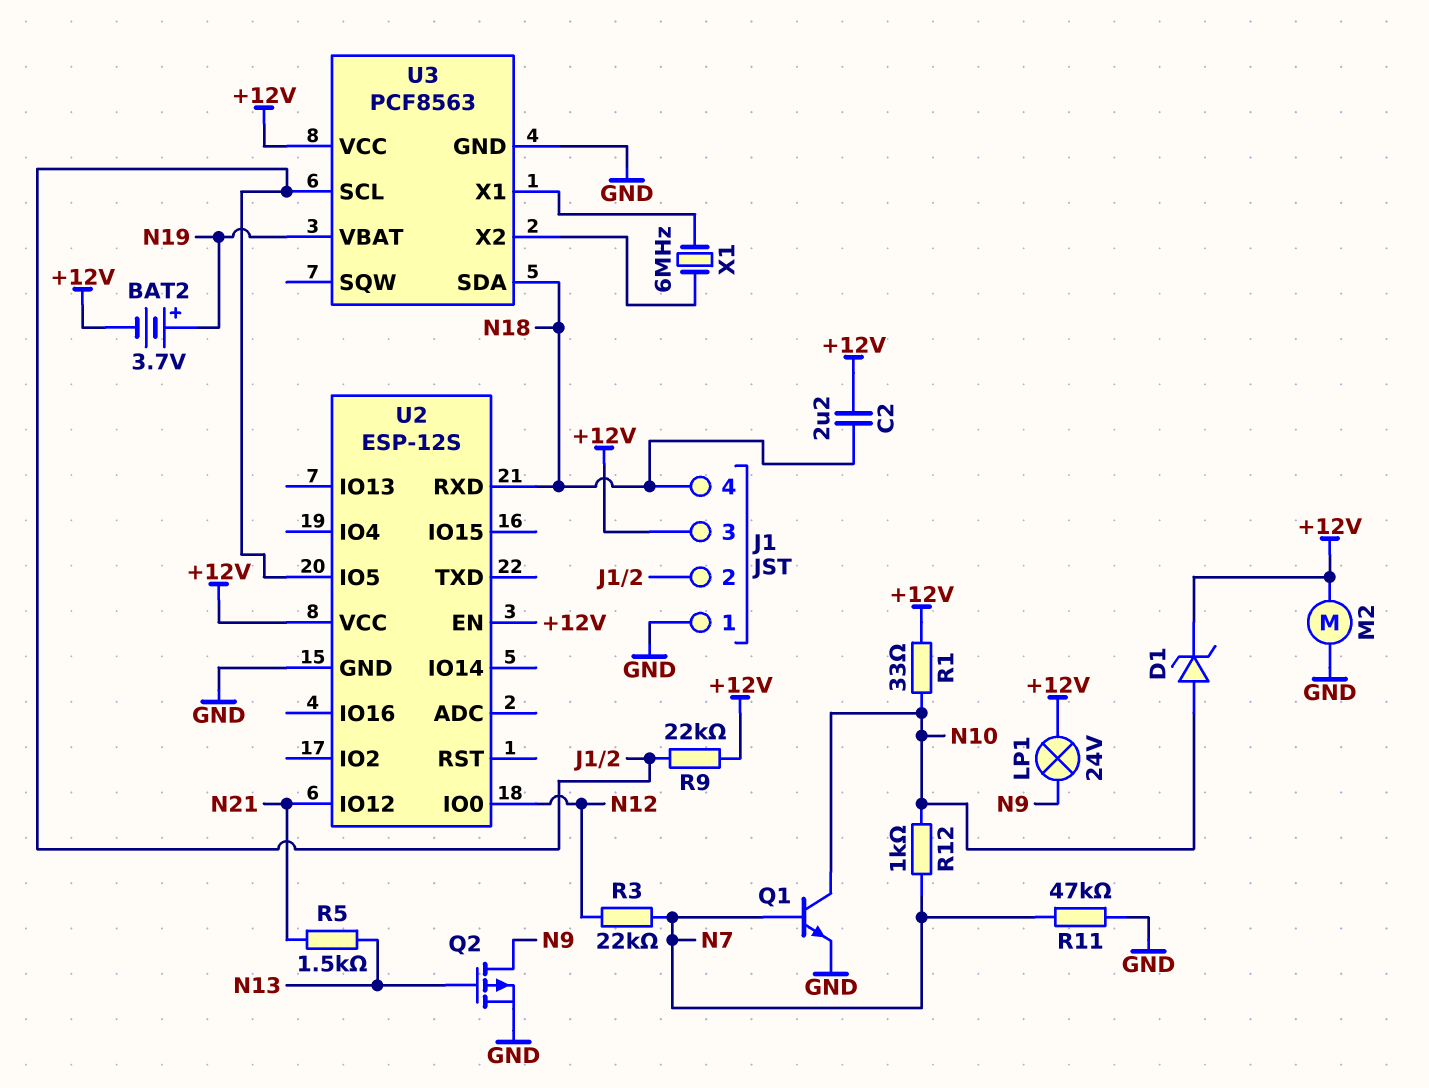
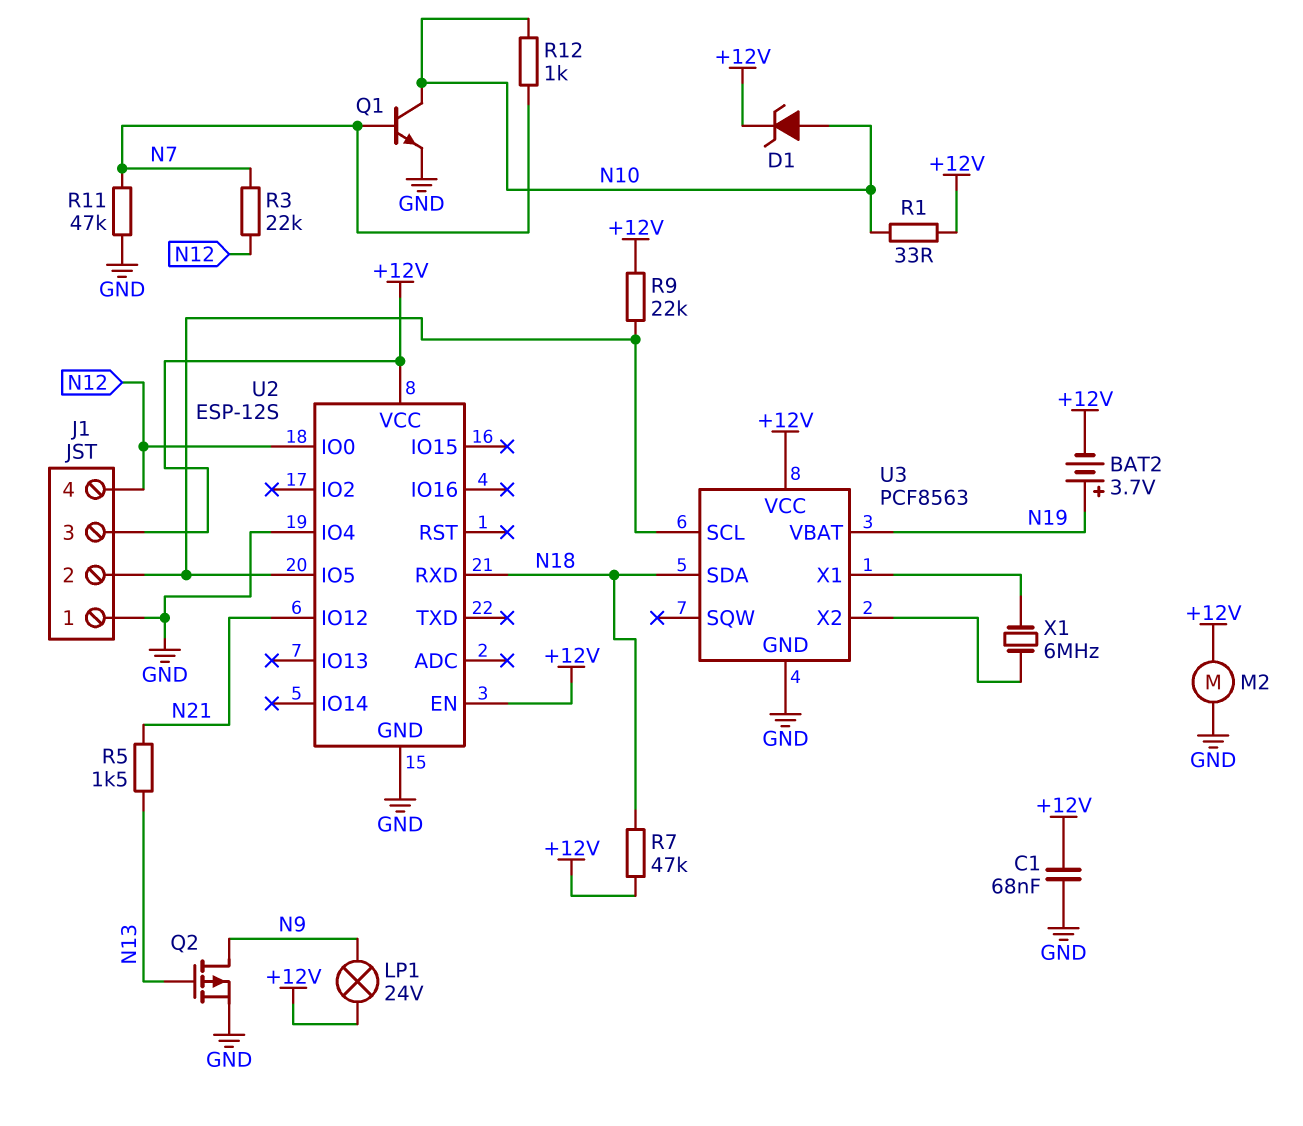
C1: none -> 68nF (+12V, GND)
C2: 2.2uF (+12V, N18) -> none
J1 pin 4: N18 -> N12
R7: none -> 47k (+12V, N18)
U2 pin IO4: none -> GND

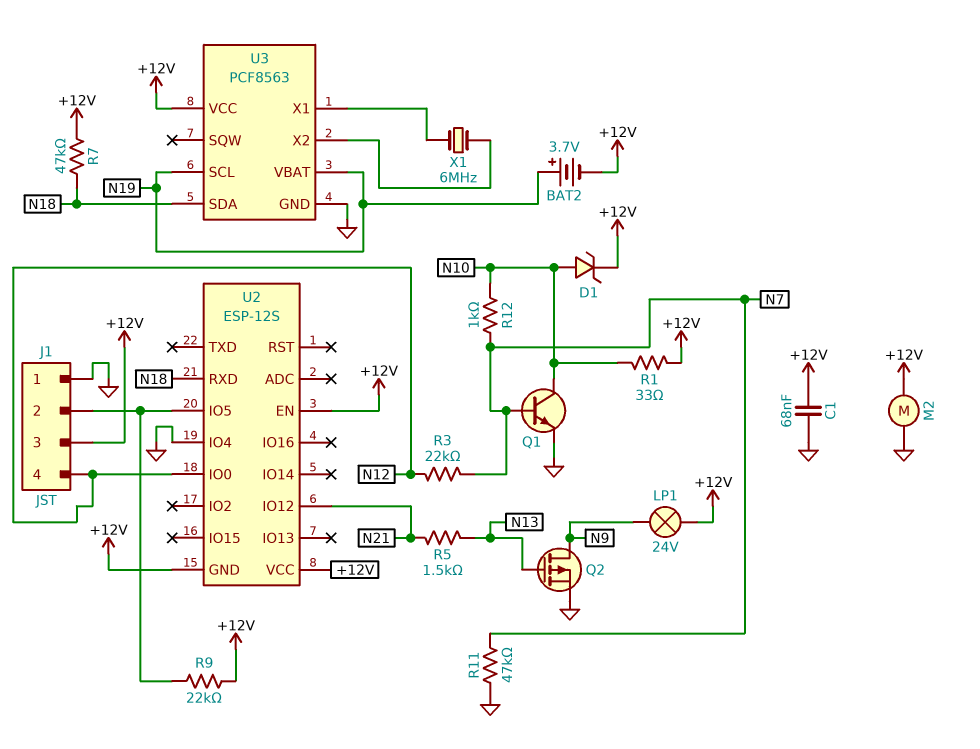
U2 pin GND: GND -> +12V
U3 pin SCL: J1/2 -> N19

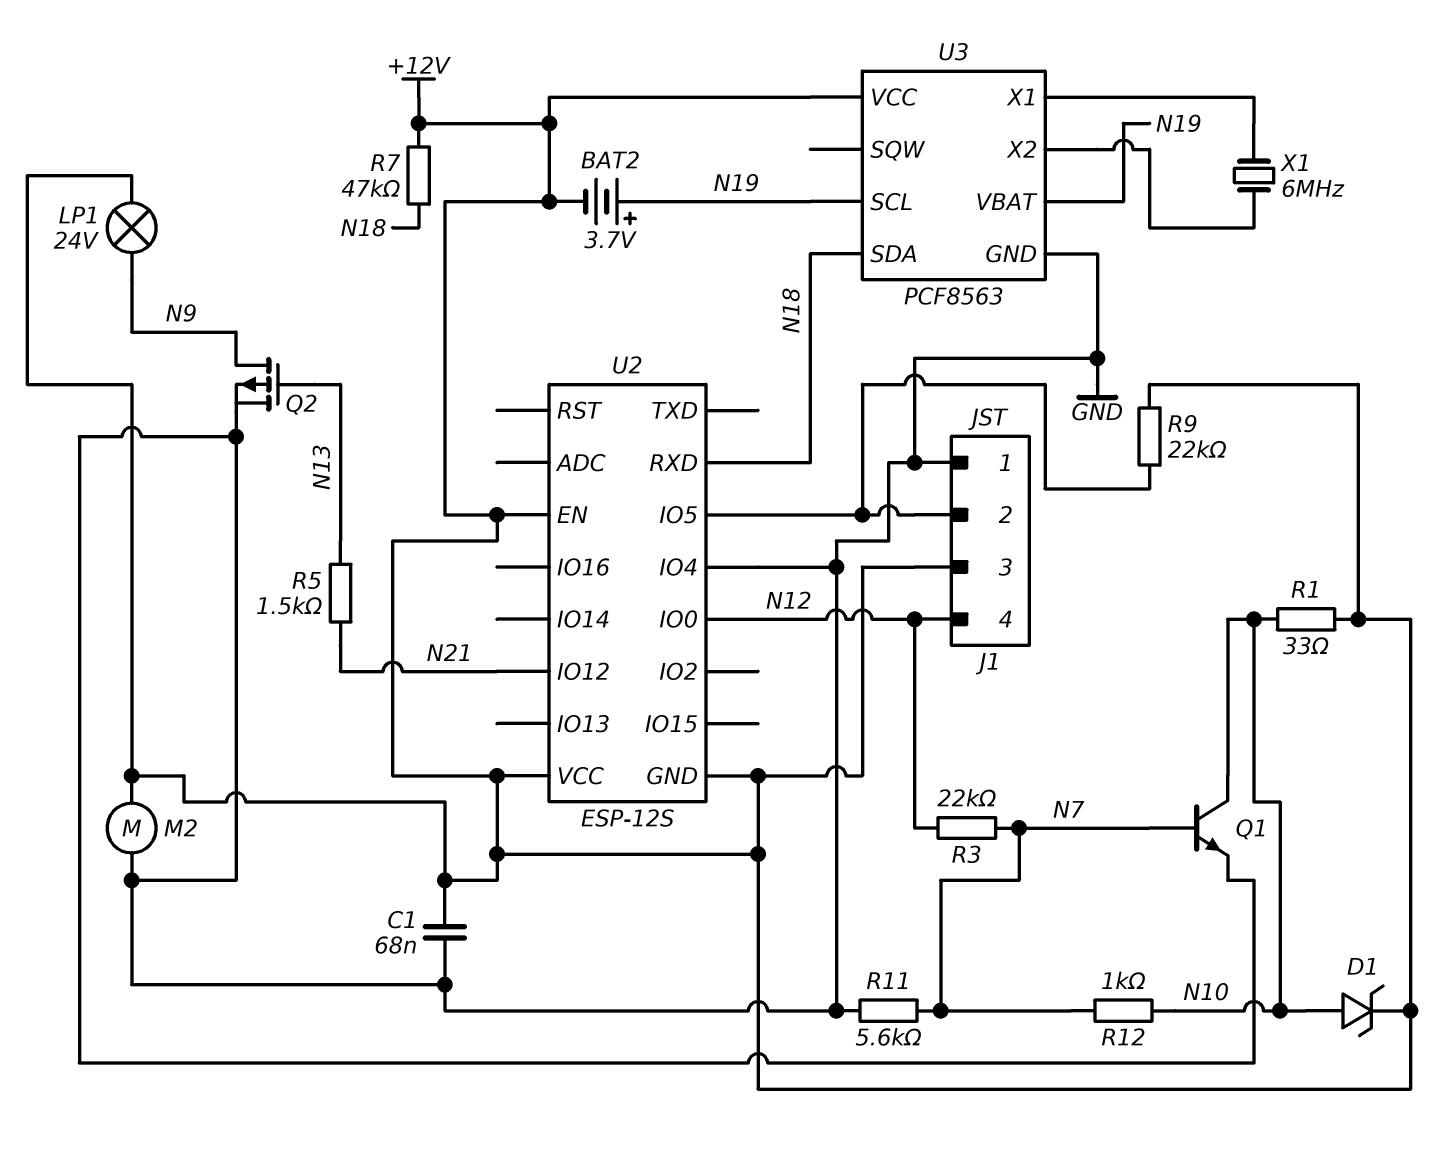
R11: 47k (GND, N7) -> 5.6k (GND, N7)

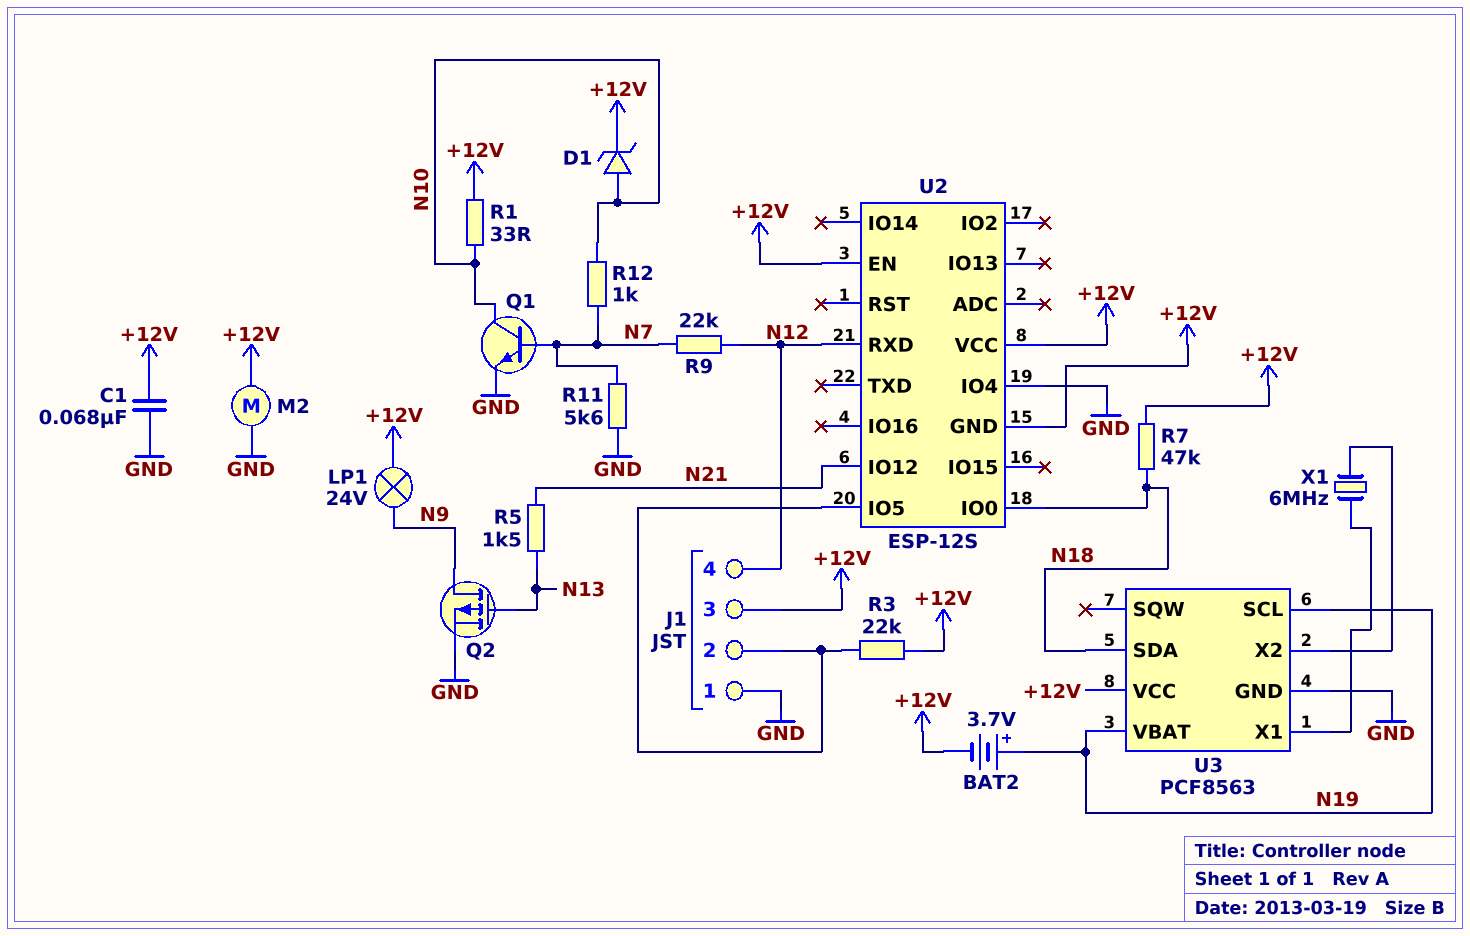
R3: 22k (N7, N12) -> 22k (+12V, J1/2)
R9: 22k (+12V, J1/2) -> 22k (N7, N12)
U2 pin IO0: N12 -> N18
U2 pin RXD: N18 -> N12

